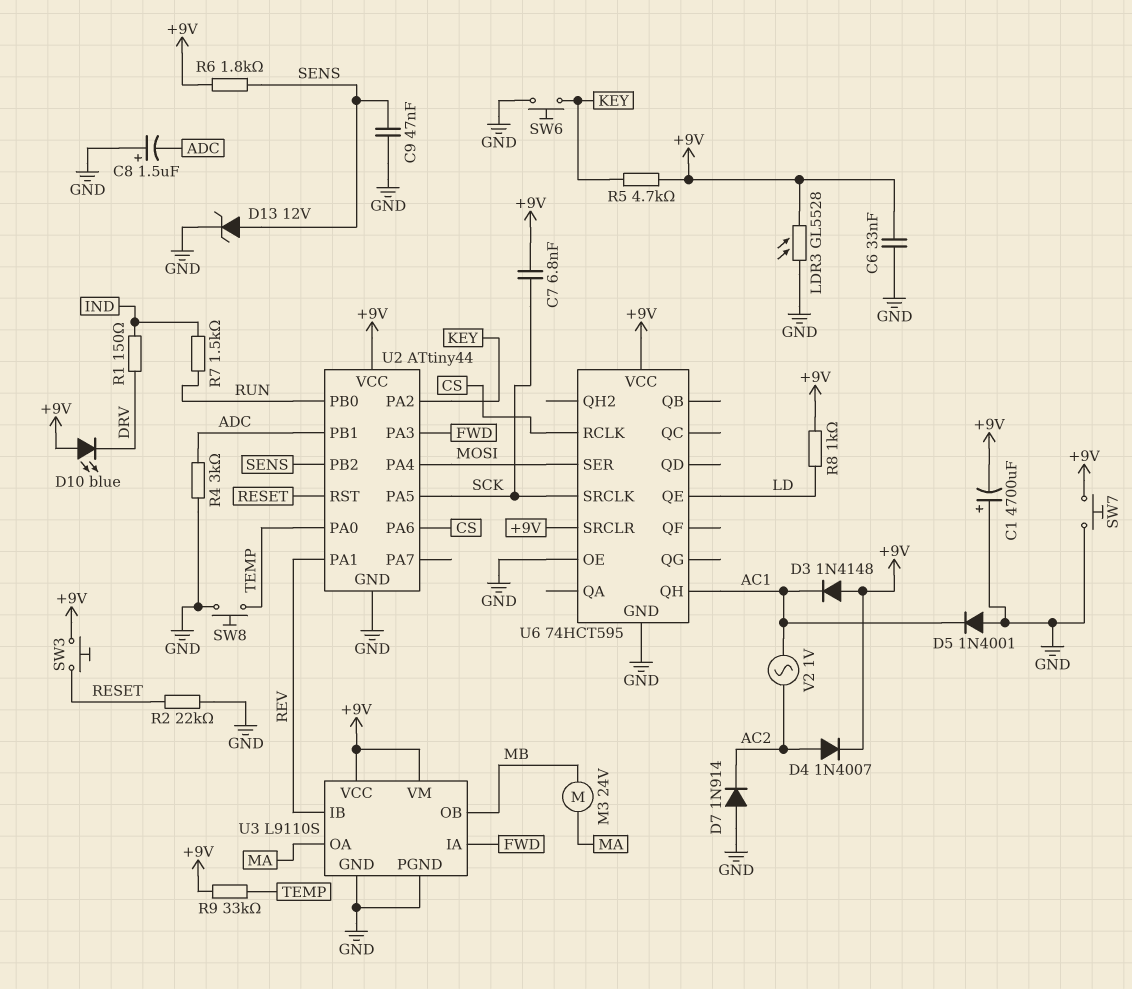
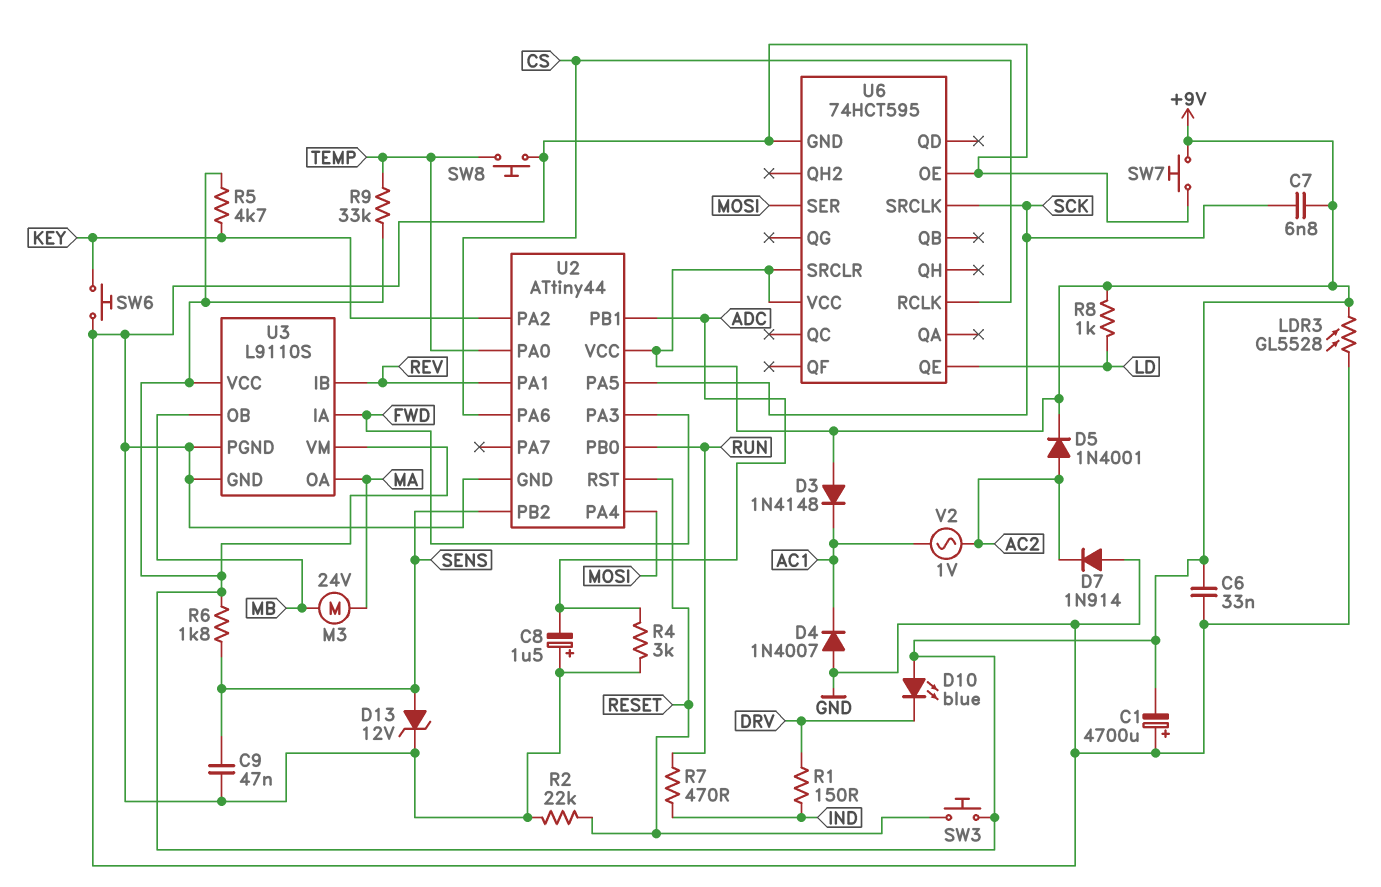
D4: diode 1N4007 (A AC2, K +9V) -> diode 1N4007 (A GND, K AC1)
D5: diode 1N4001 (A GND, K AC1) -> diode 1N4001 (A AC2, K +9V)
R7: 1.5k (IND, RUN) -> 470 (IND, RUN)
U6 pin QH: AC1 -> none

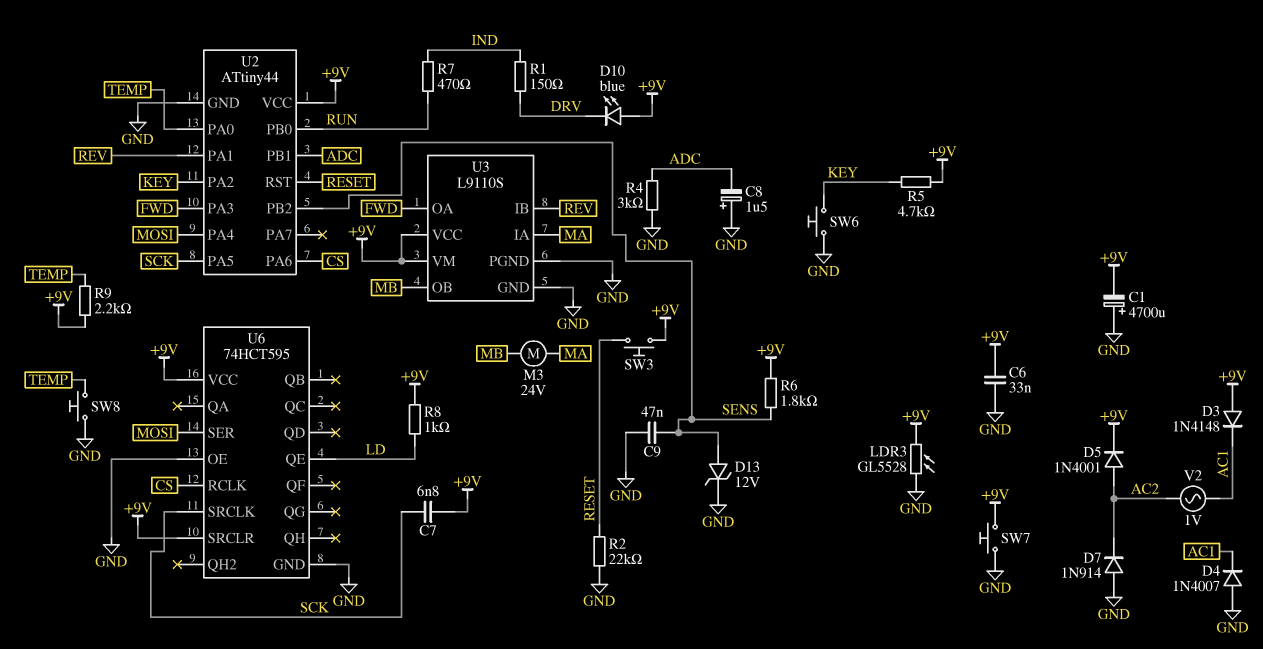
R9: 33k (+9V, TEMP) -> 2.2k (+9V, TEMP)
U3 pin IA: FWD -> MA
U3 pin OA: MA -> FWD

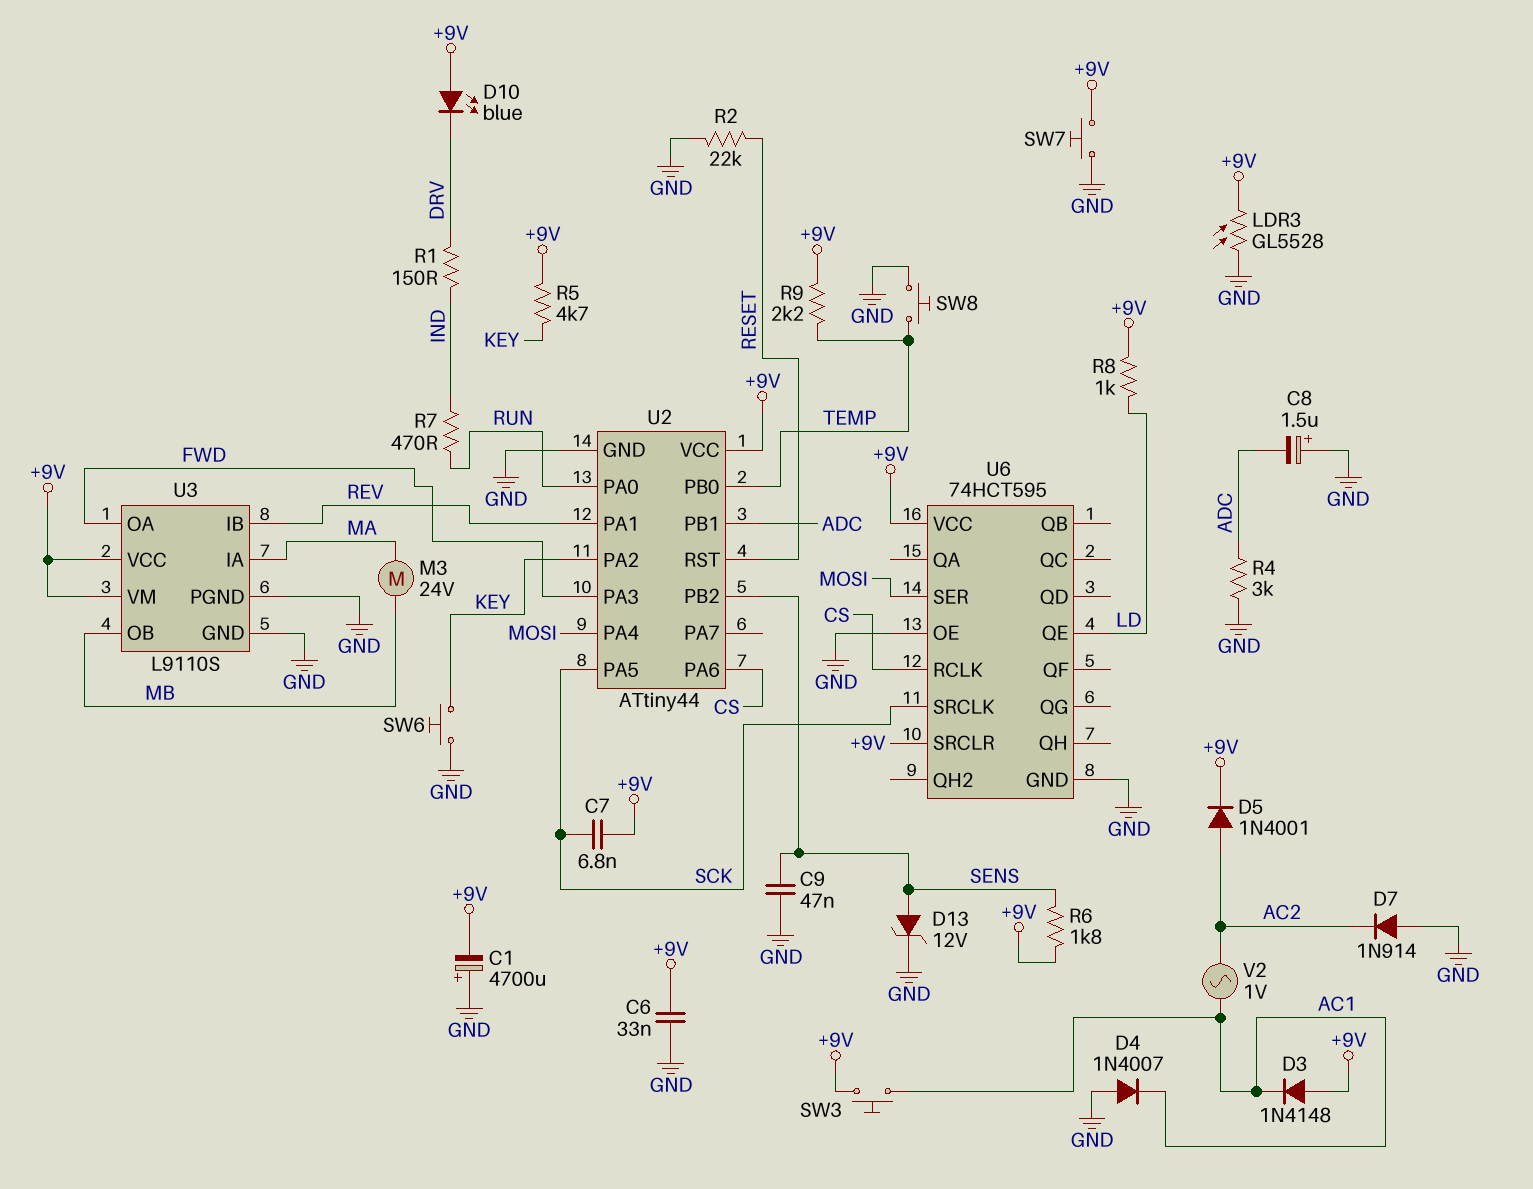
SW3: button (+9V, RESET) -> button (+9V, AC1)
U2 pin PA0: TEMP -> RUN
U2 pin PB0: RUN -> TEMP

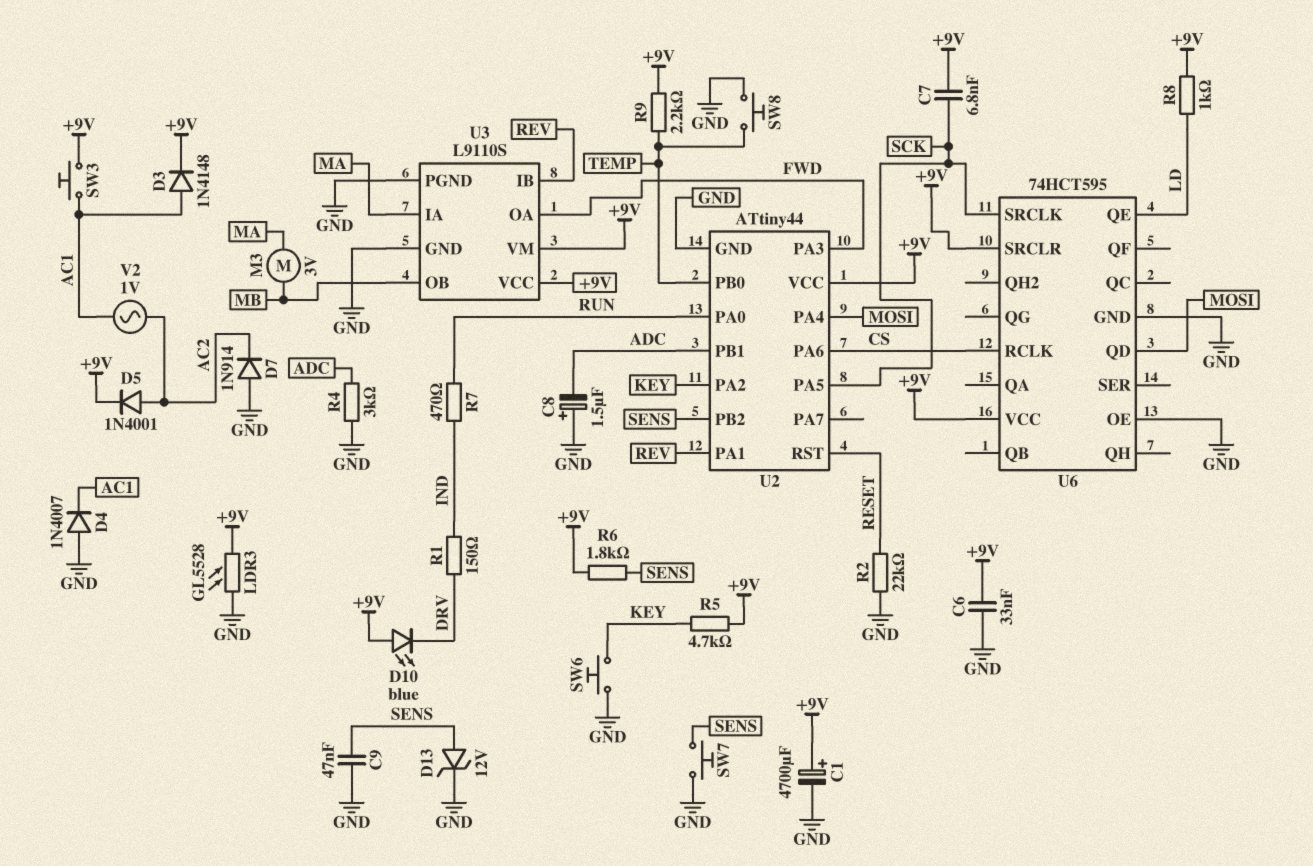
C1: 4700uF (plus GND, minus +9V) -> 4700uF (plus +9V, minus GND)
D3: diode 1N4148 (A +9V, K AC1) -> diode 1N4148 (A AC1, K +9V)
M3: motor 24V (MA, MB) -> motor 3V (MA, MB)
SW7: button (+9V, GND) -> button (GND, SENS)
U6 pin QD: none -> MOSI
U6 pin SER: MOSI -> none

